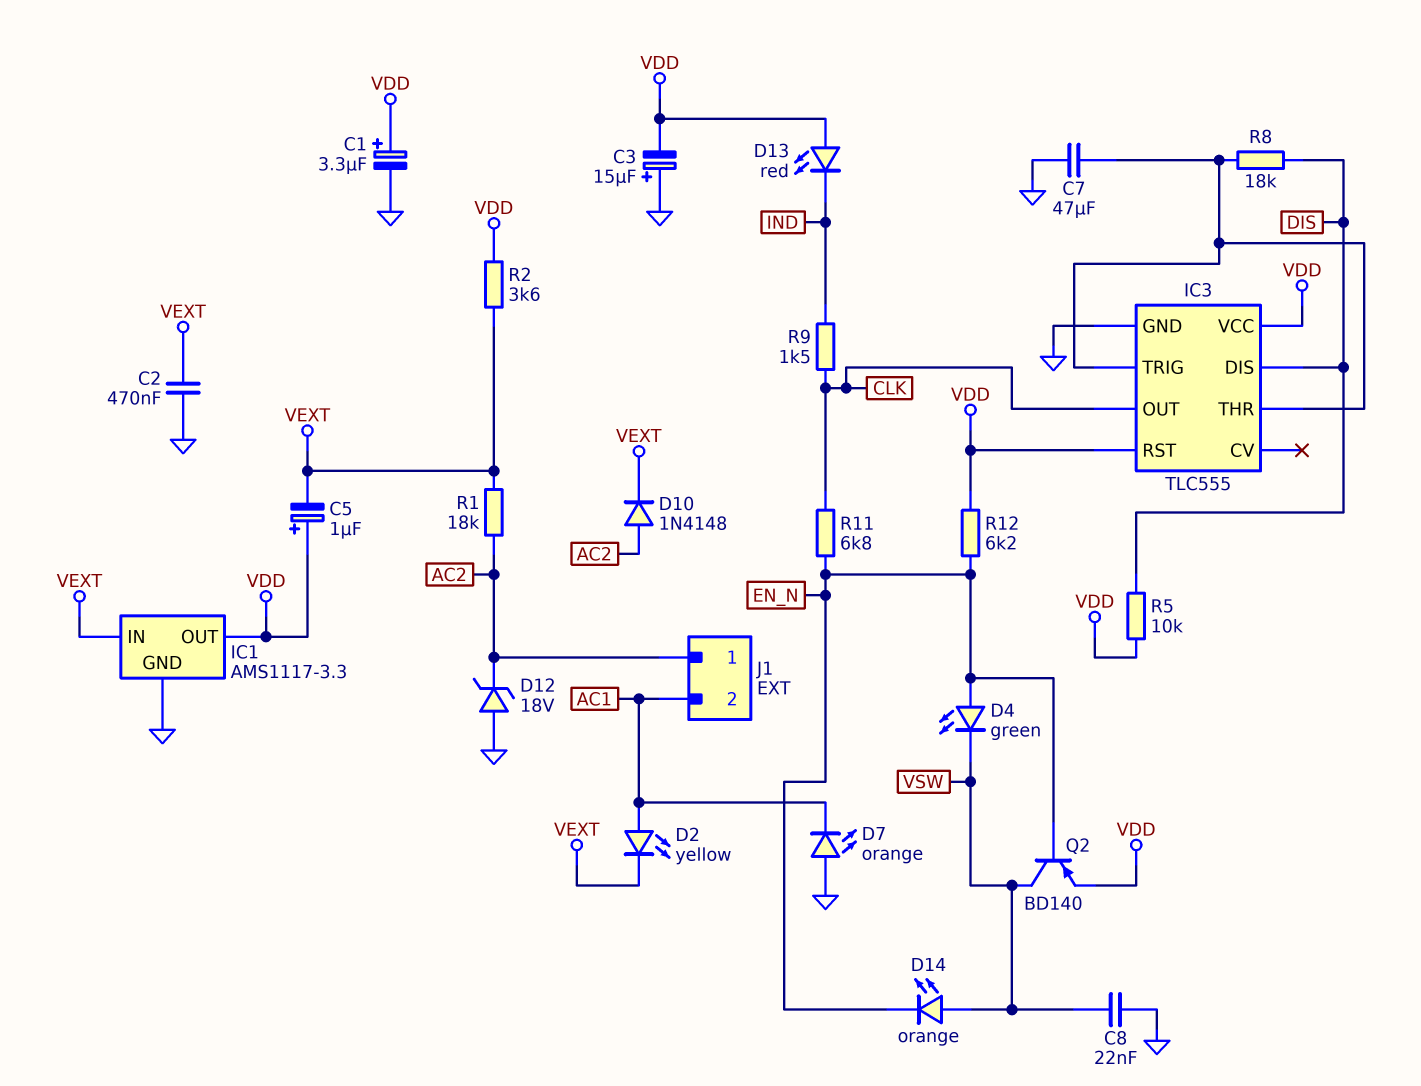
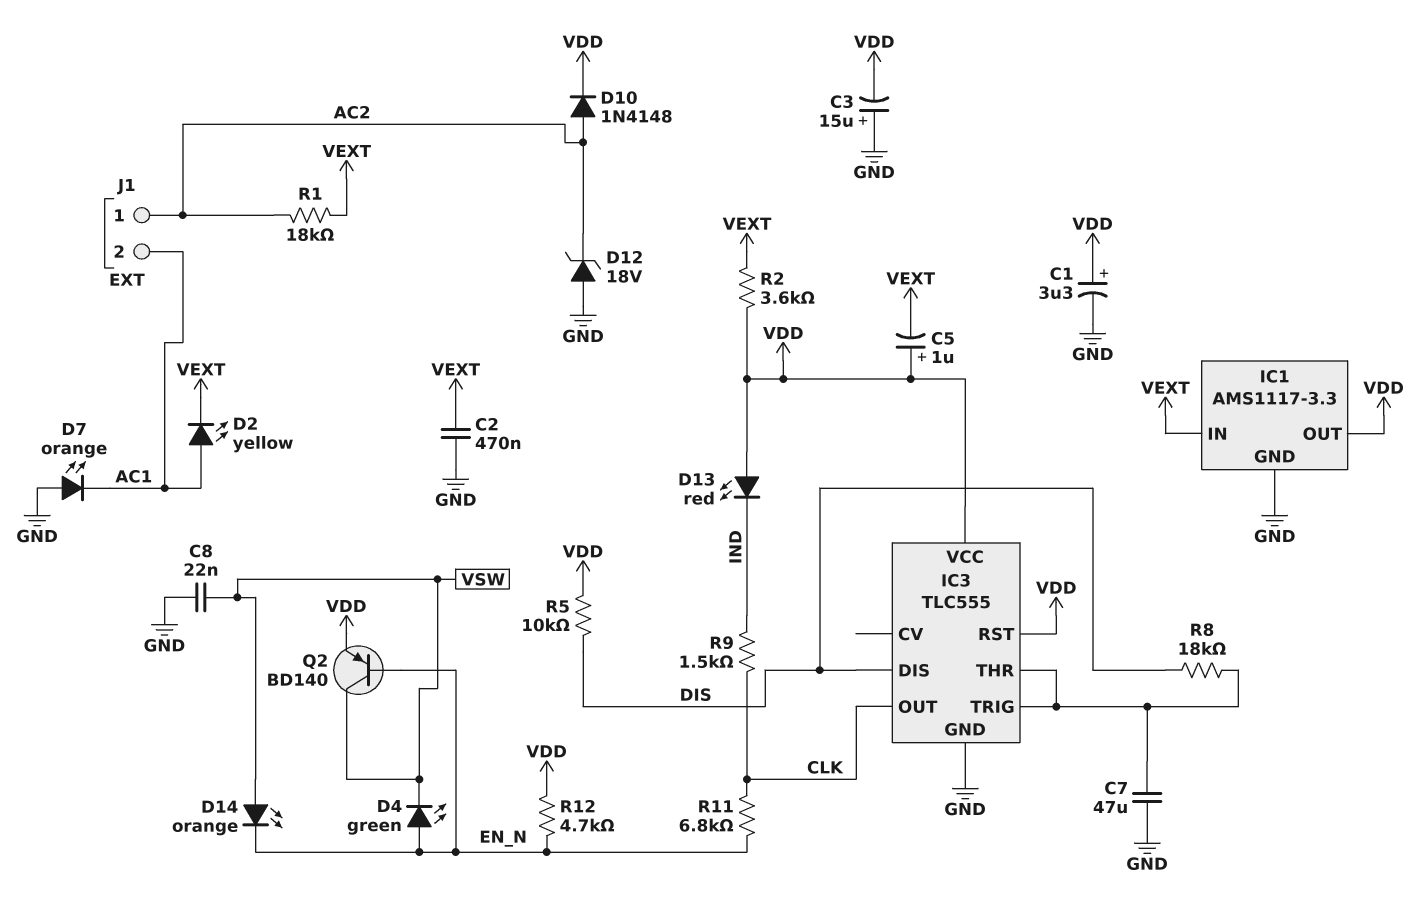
D10: diode 1N4148 (A AC2, K VEXT) -> diode 1N4148 (A AC2, K VDD)
R12: 6.2k (EN_N, VDD) -> 4.7k (EN_N, VDD)

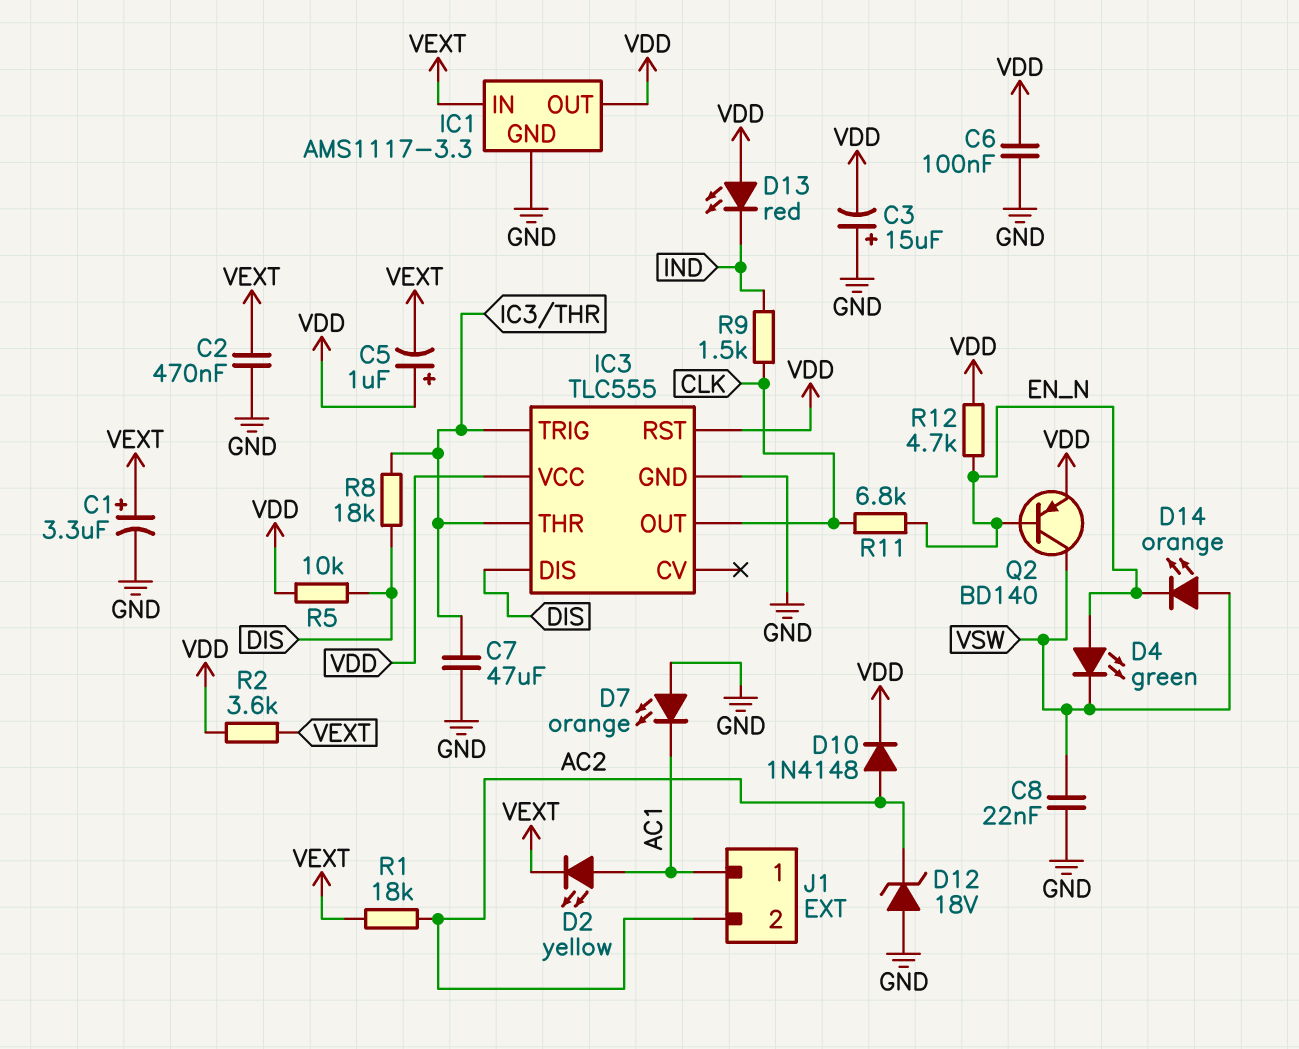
C1: 3.3uF (plus VDD, minus GND) -> 3.3uF (plus VEXT, minus GND)
C6: none -> 100nF (GND, VDD)
J1 pin 1: AC2 -> AC1
J1 pin 2: AC1 -> AC2

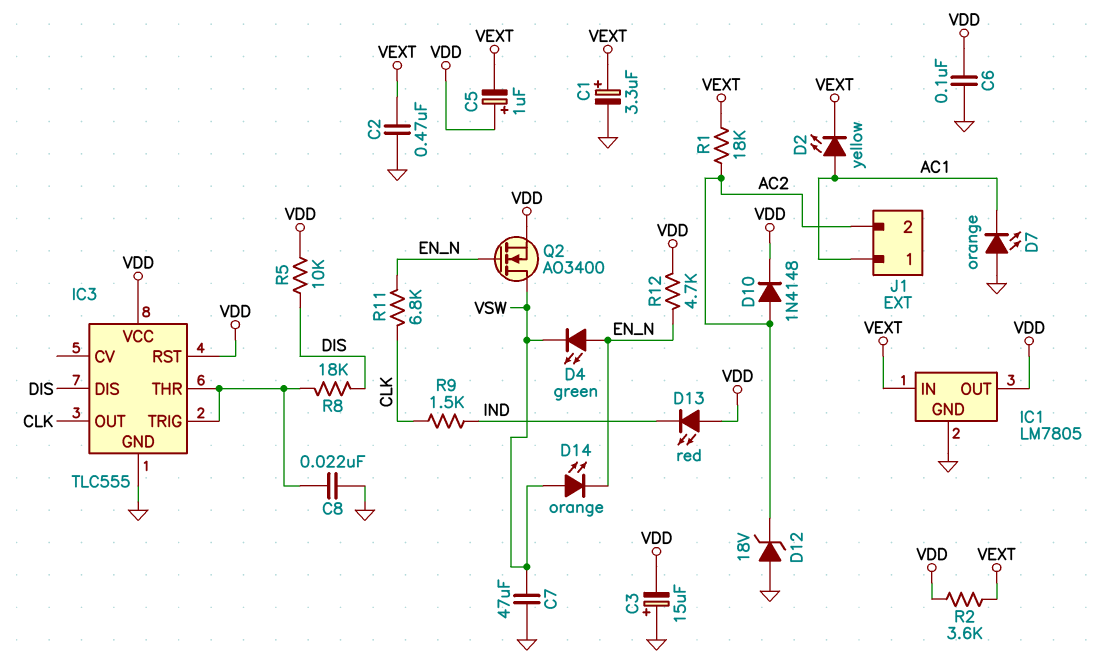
C7: 47uF (GND, IC3/THR) -> 47uF (GND, VSW)
C8: 22nF (GND, VSW) -> 22nF (GND, IC3/THR)
IC1: AMS1117-3.3 -> LM7805
Q2: PNP BD140 (B EN_N, C VSW, E VDD) -> NMOS AO3400 (G EN_N, D VSW, S VDD)

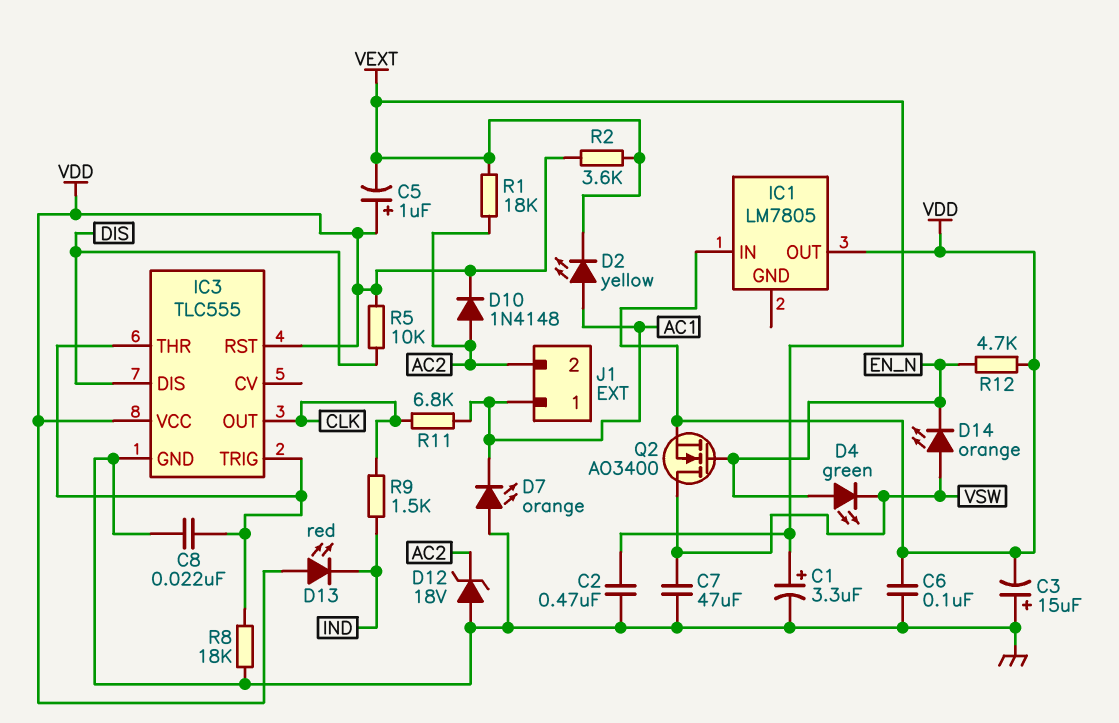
IC1 pin GND: GND -> none
IC1 pin IN: VEXT -> VDD
R8: 18k (DIS, IC3/THR) -> 18k (GND, IC3/THR)
R11: 6.8k (CLK, EN_N) -> 6.8k (AC1, CLK)

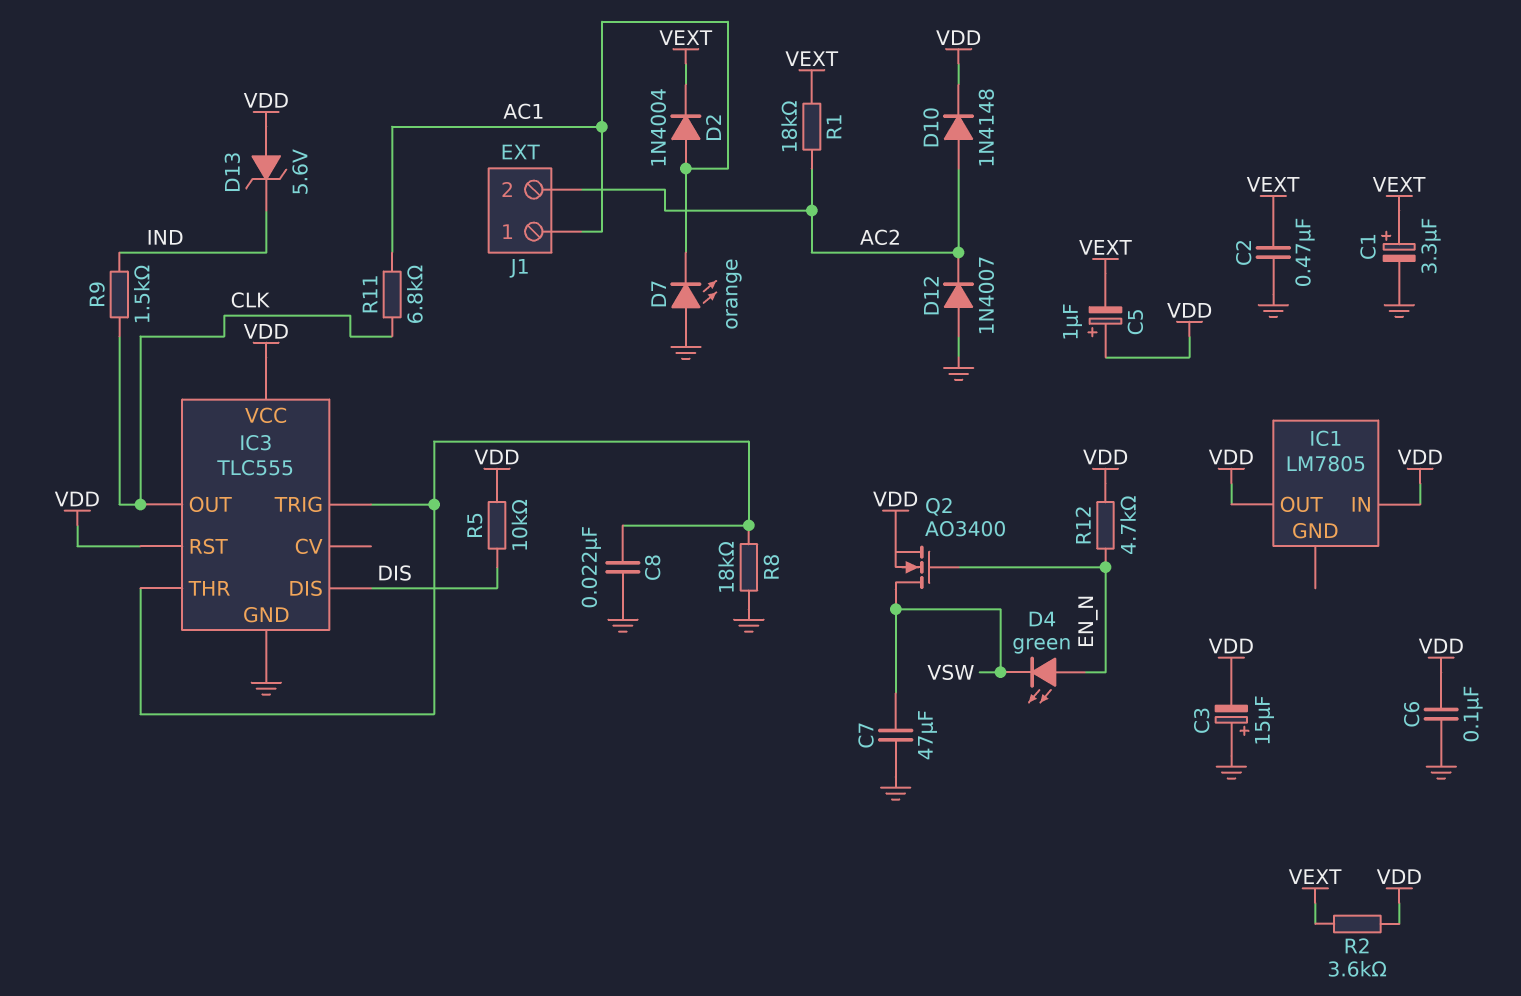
D2: LED yellow (A AC1, K VEXT) -> diode 1N4004 (A AC1, K VEXT)
D12: zener 18V (A GND, K AC2) -> diode 1N4007 (A GND, K AC2)
D13: LED red (A VDD, K IND) -> zener 5.6V (A VDD, K IND)
D14: LED orange (A VSW, K EN_N) -> none

